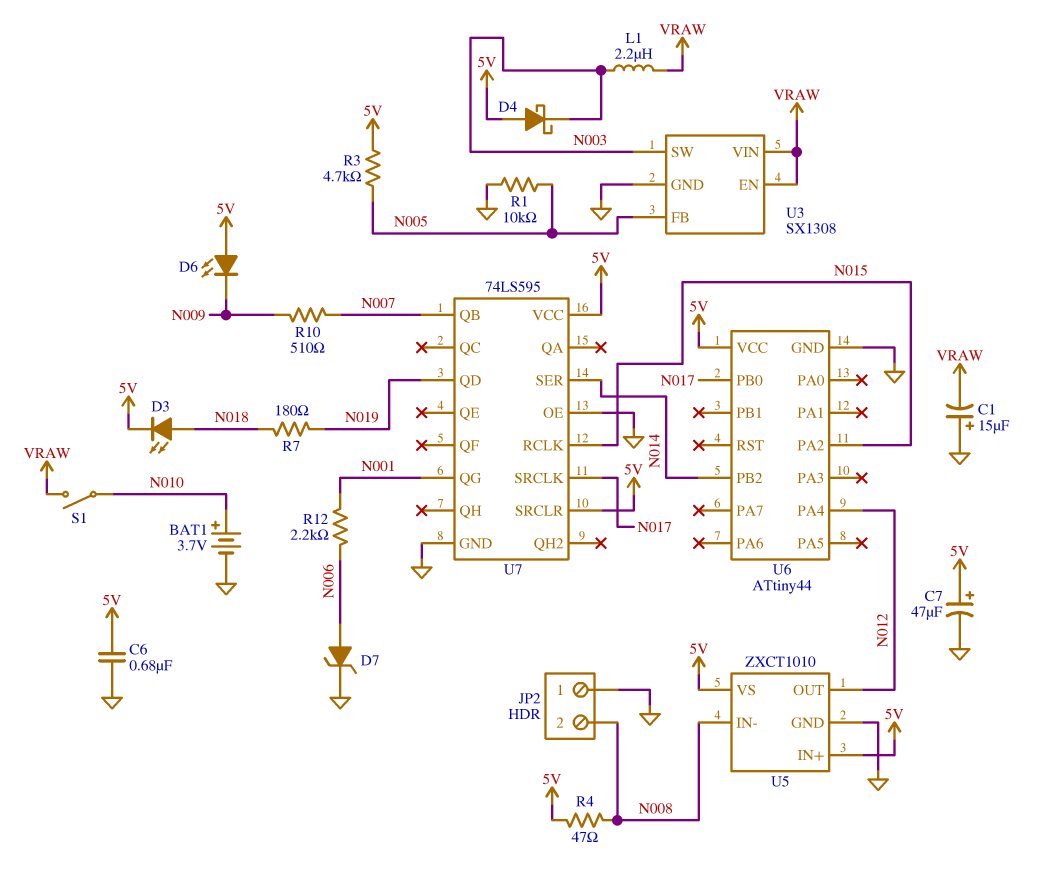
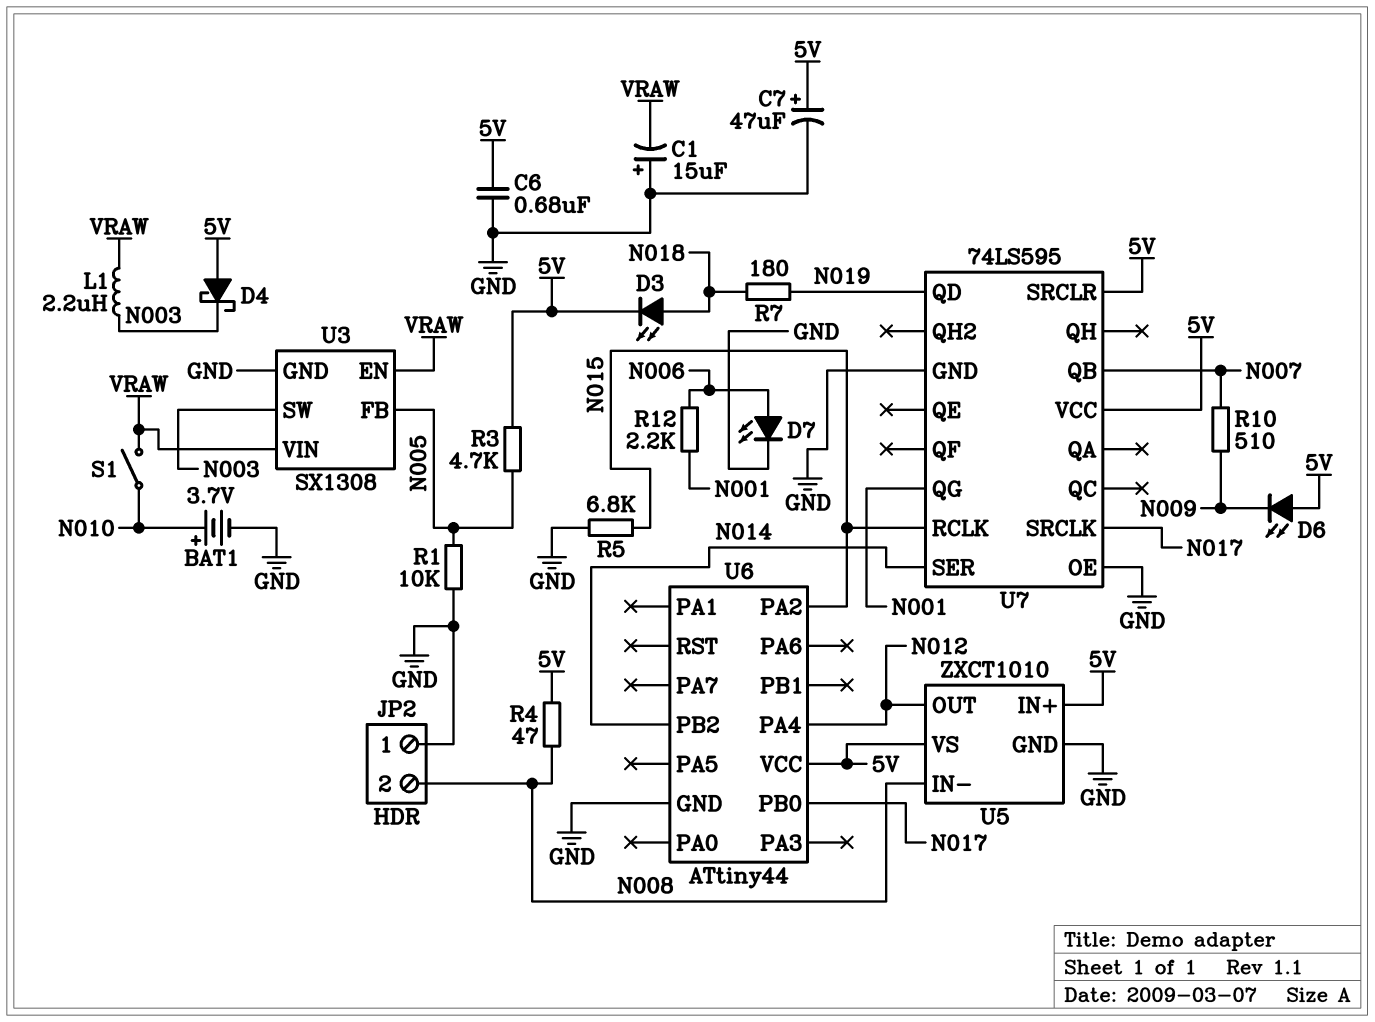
D7: zener (A N006, K GND) -> LED (A N006, K GND)
R5: none -> 6.8k (GND, N015)

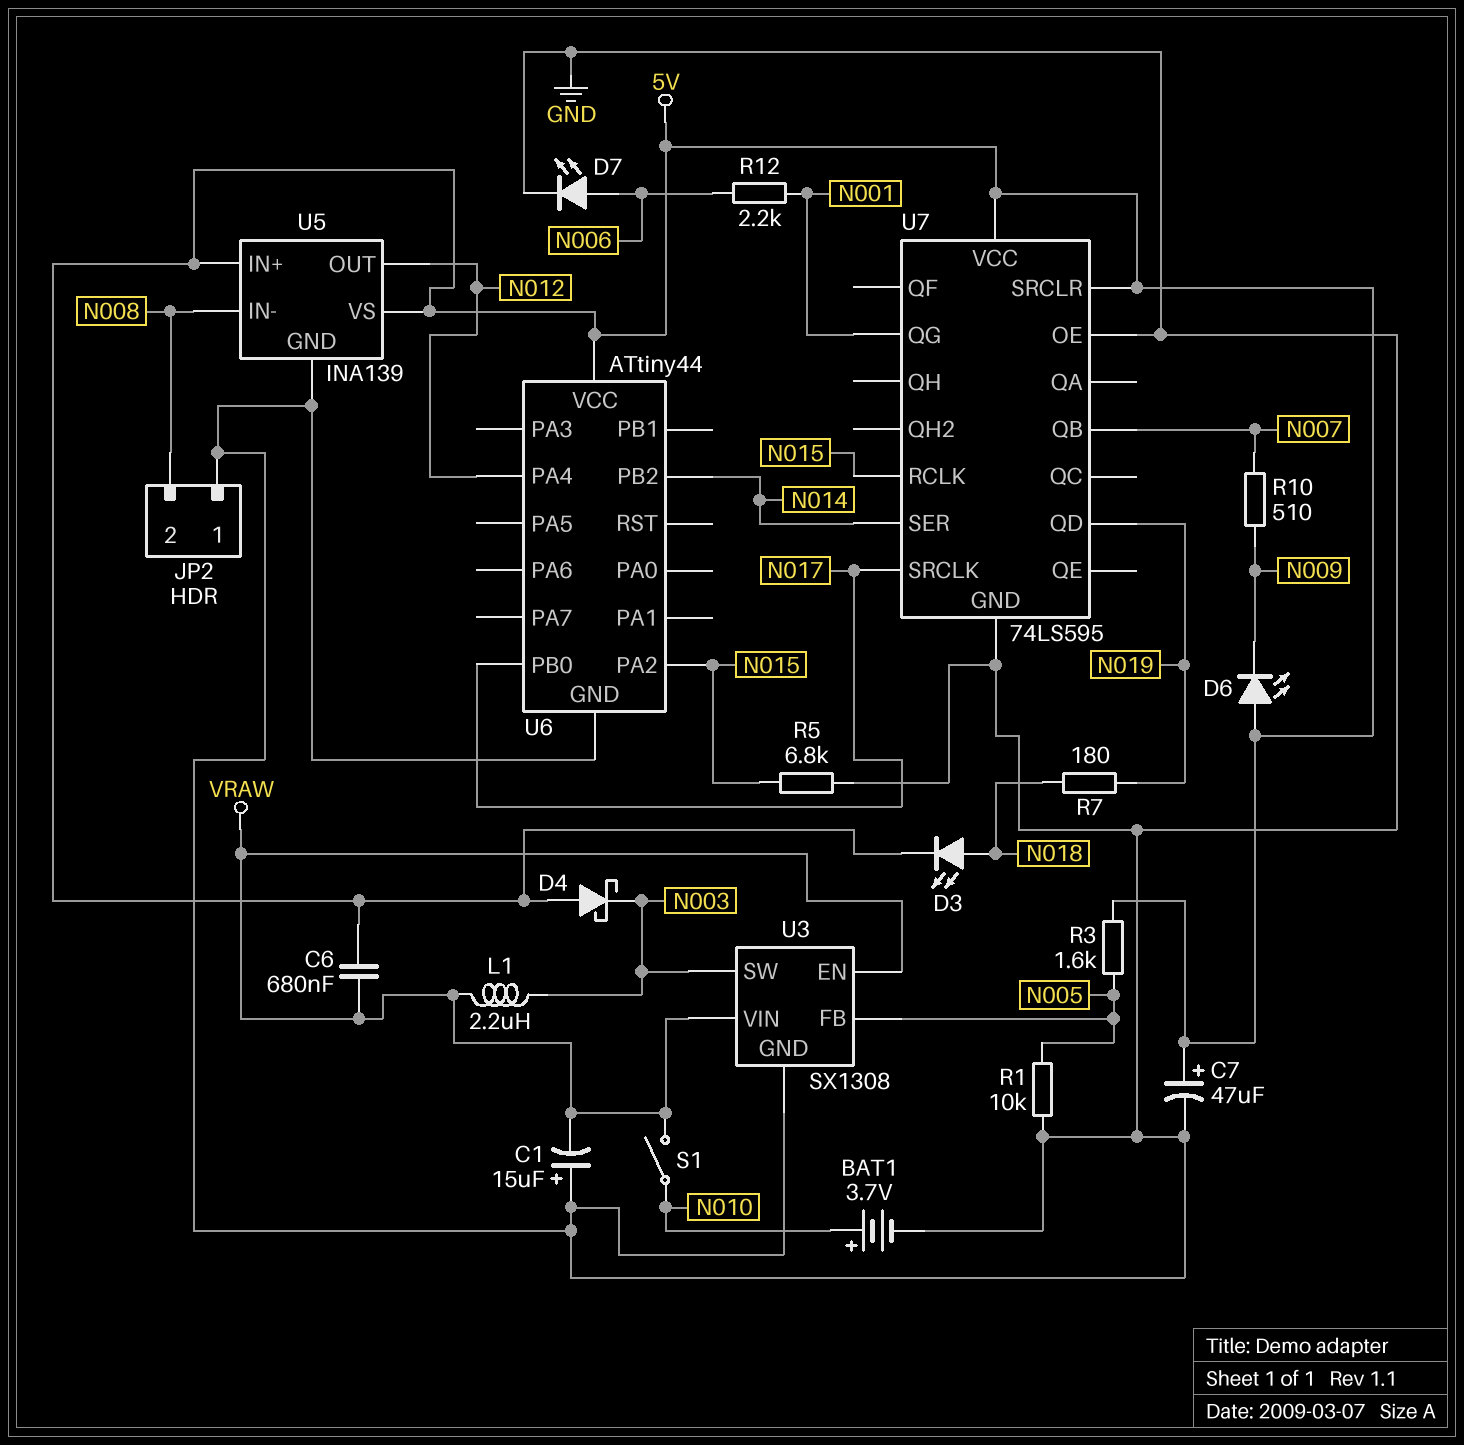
C6: 680nF (5V, GND) -> 680nF (5V, VRAW)
R3: 4.7k (5V, N005) -> 1.6k (5V, N005)
R4: 47 (5V, N008) -> none
U5: ZXCT1010 -> INA139

